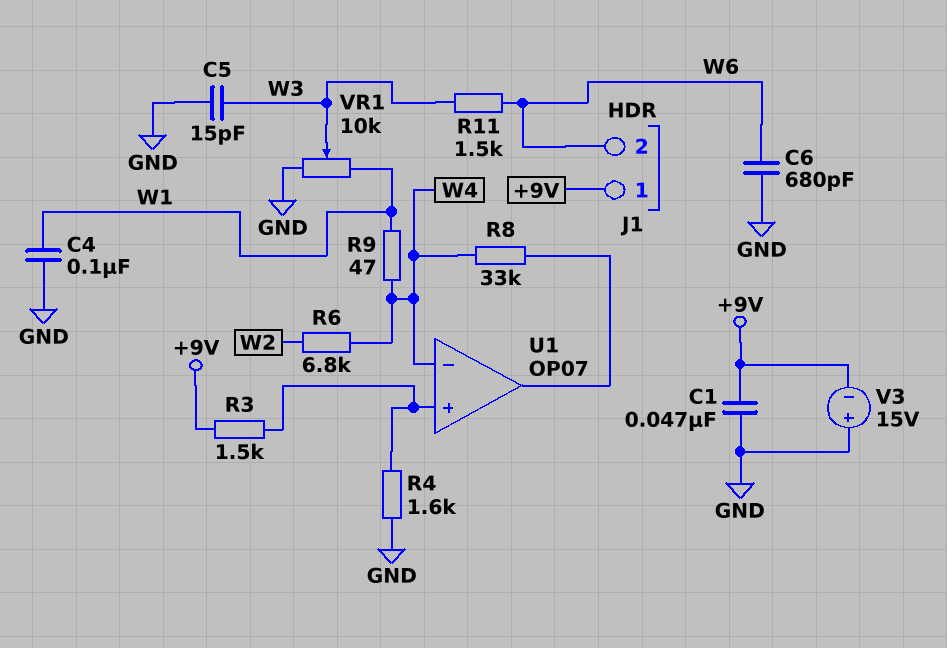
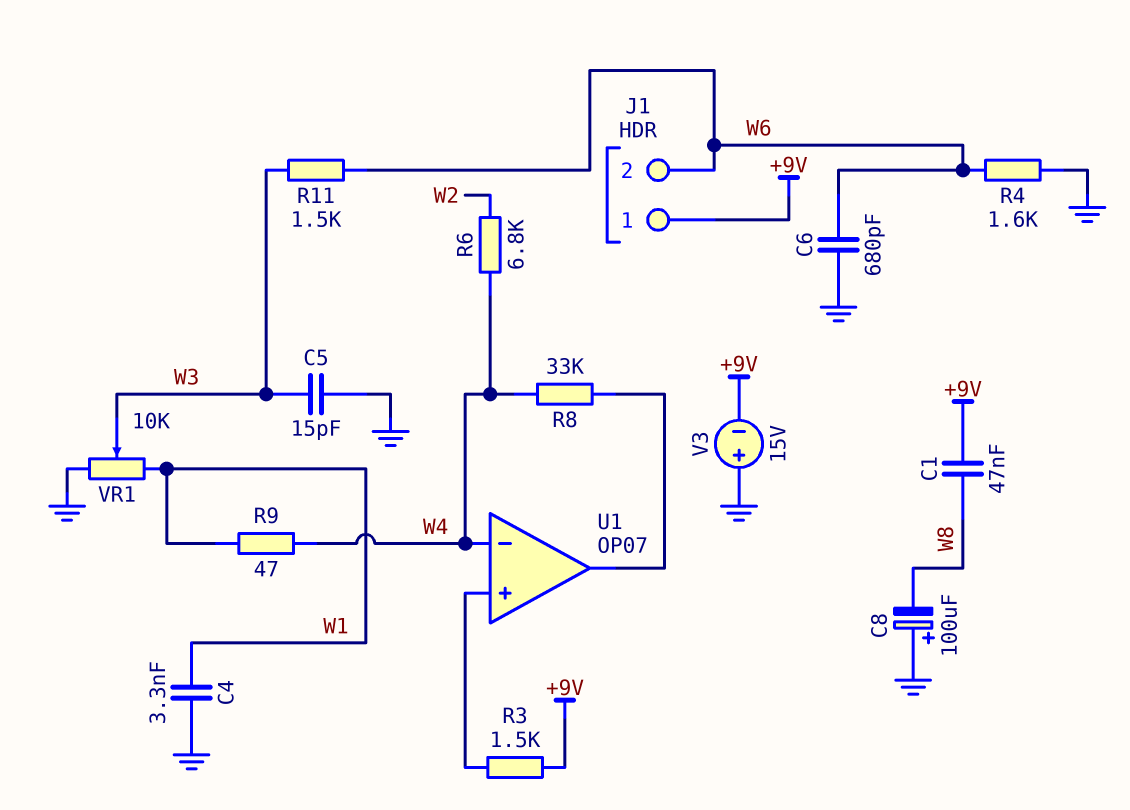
C1: 47nF (+9V, GND) -> 47nF (+9V, W8)
C4: 100nF (GND, W1) -> 3.3nF (GND, W1)
C8: none -> 100uF (plus GND, minus W8)
R4: 1.6k (GND, U1/in+) -> 1.6k (GND, W6)

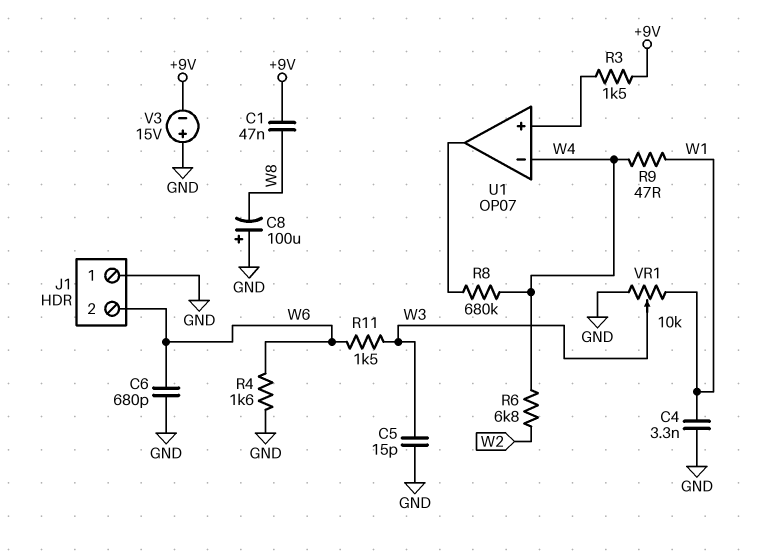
J1 pin 1: +9V -> GND
R8: 33k (U1/out, W4) -> 680k (U1/out, W4)

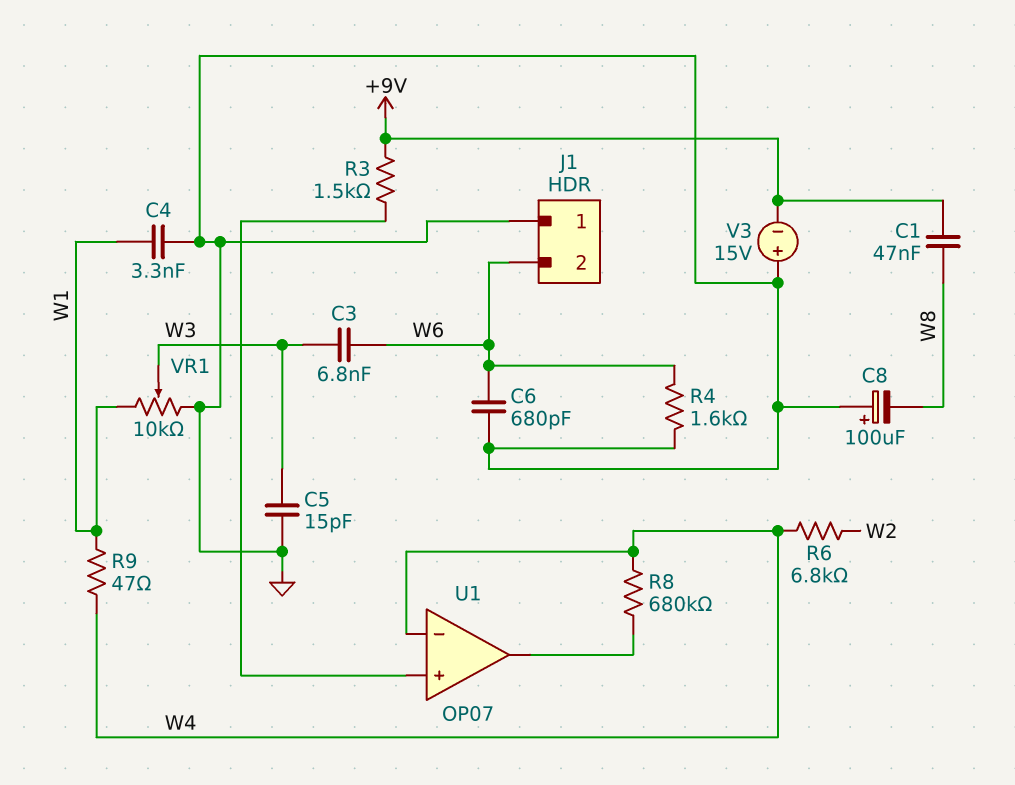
C3: none -> 6.8nF (W3, W6)
R11: 1.5k (W3, W6) -> none

